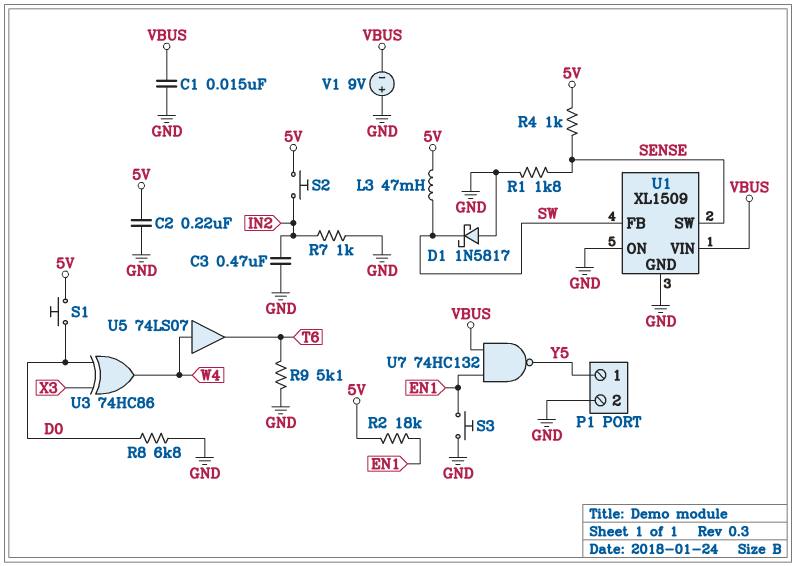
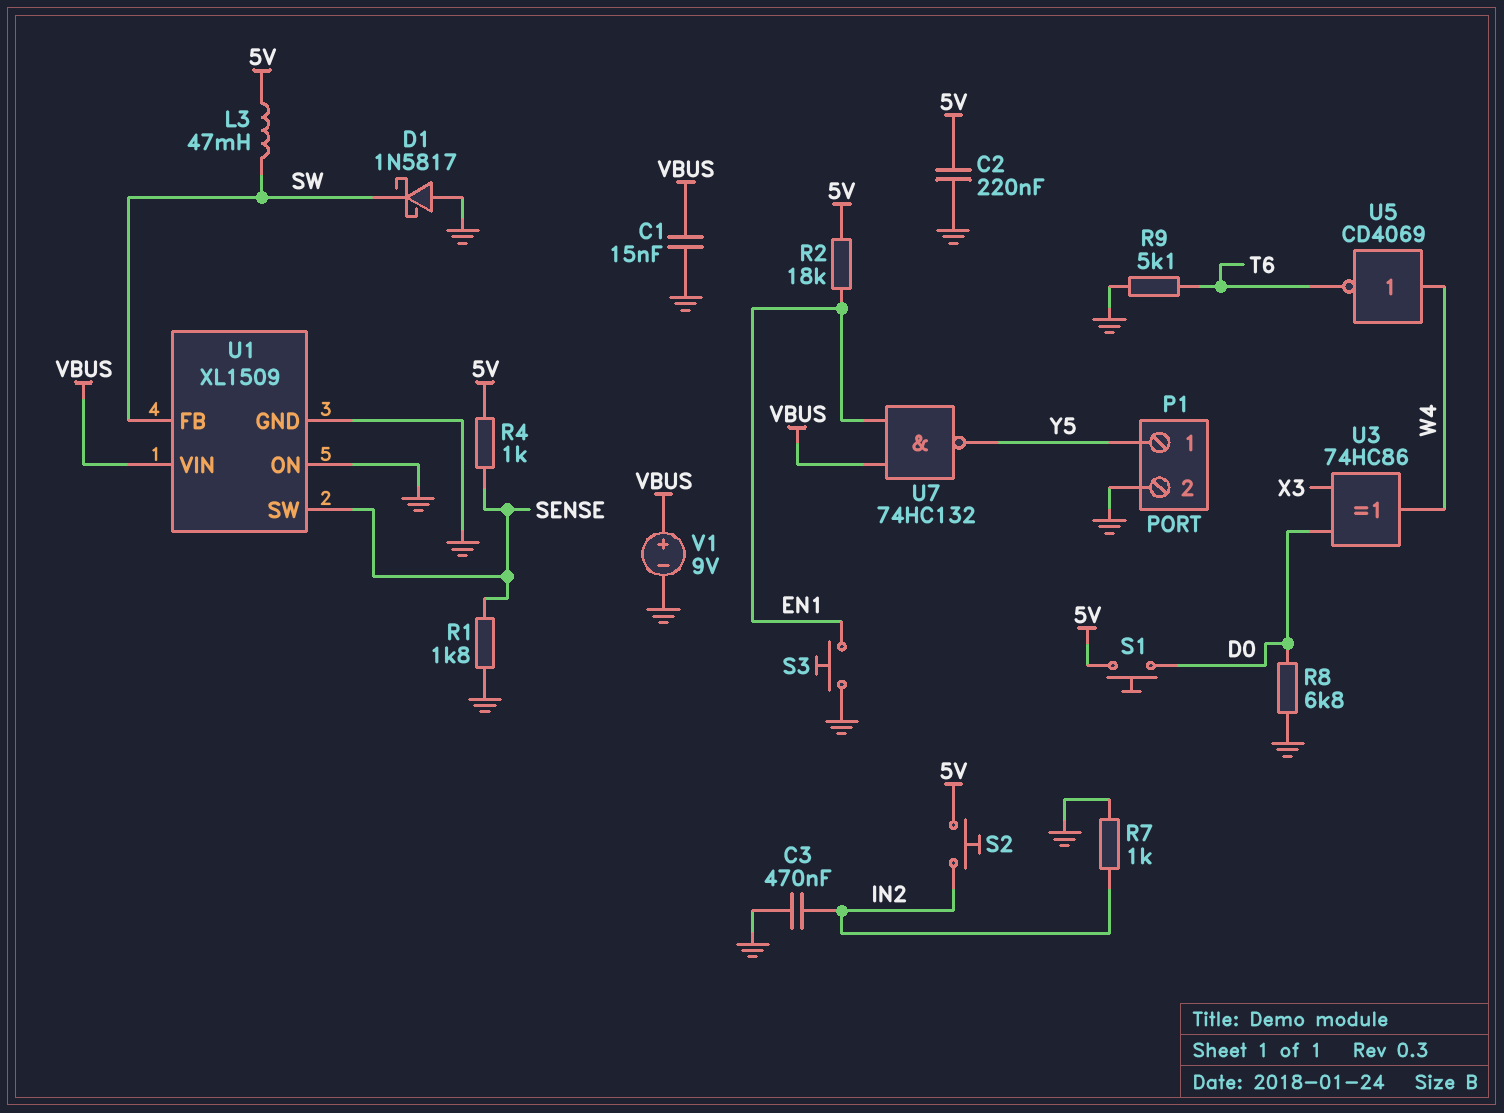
U5: buffer 74LS07 (in W4, out T6) -> NOT CD4069 (in W4, out T6)
V1: 9V (plus GND, minus VBUS) -> 9V (plus VBUS, minus GND)

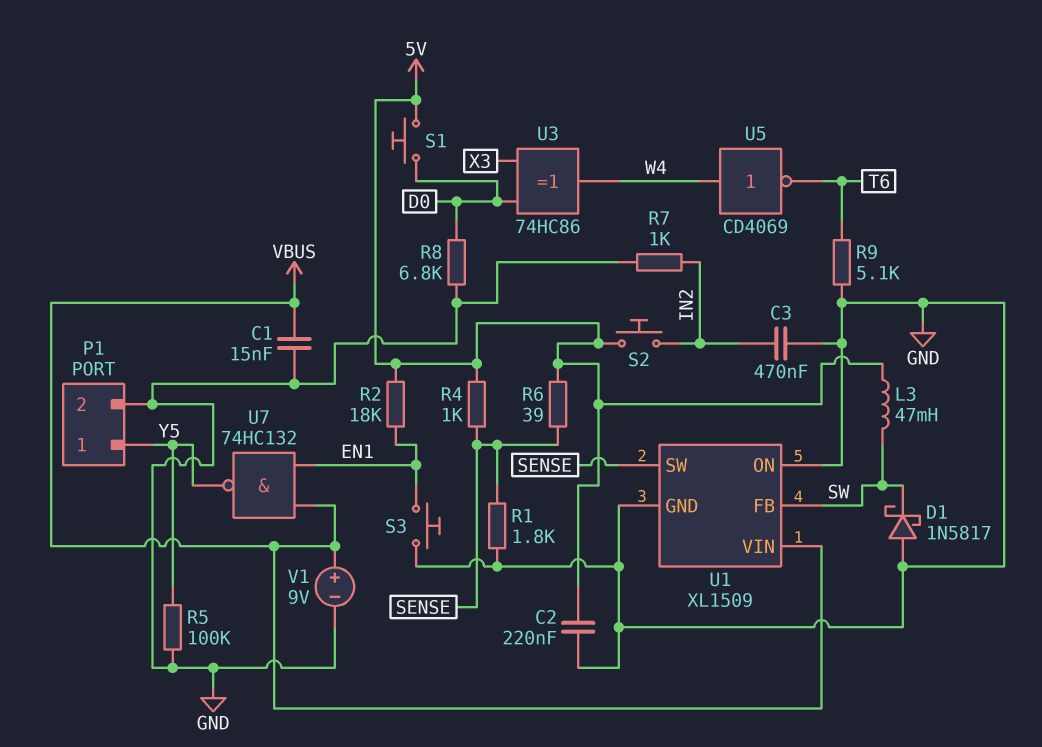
R5: none -> 100k (GND, Y5)
R6: none -> 39 (5V, SENSE)

